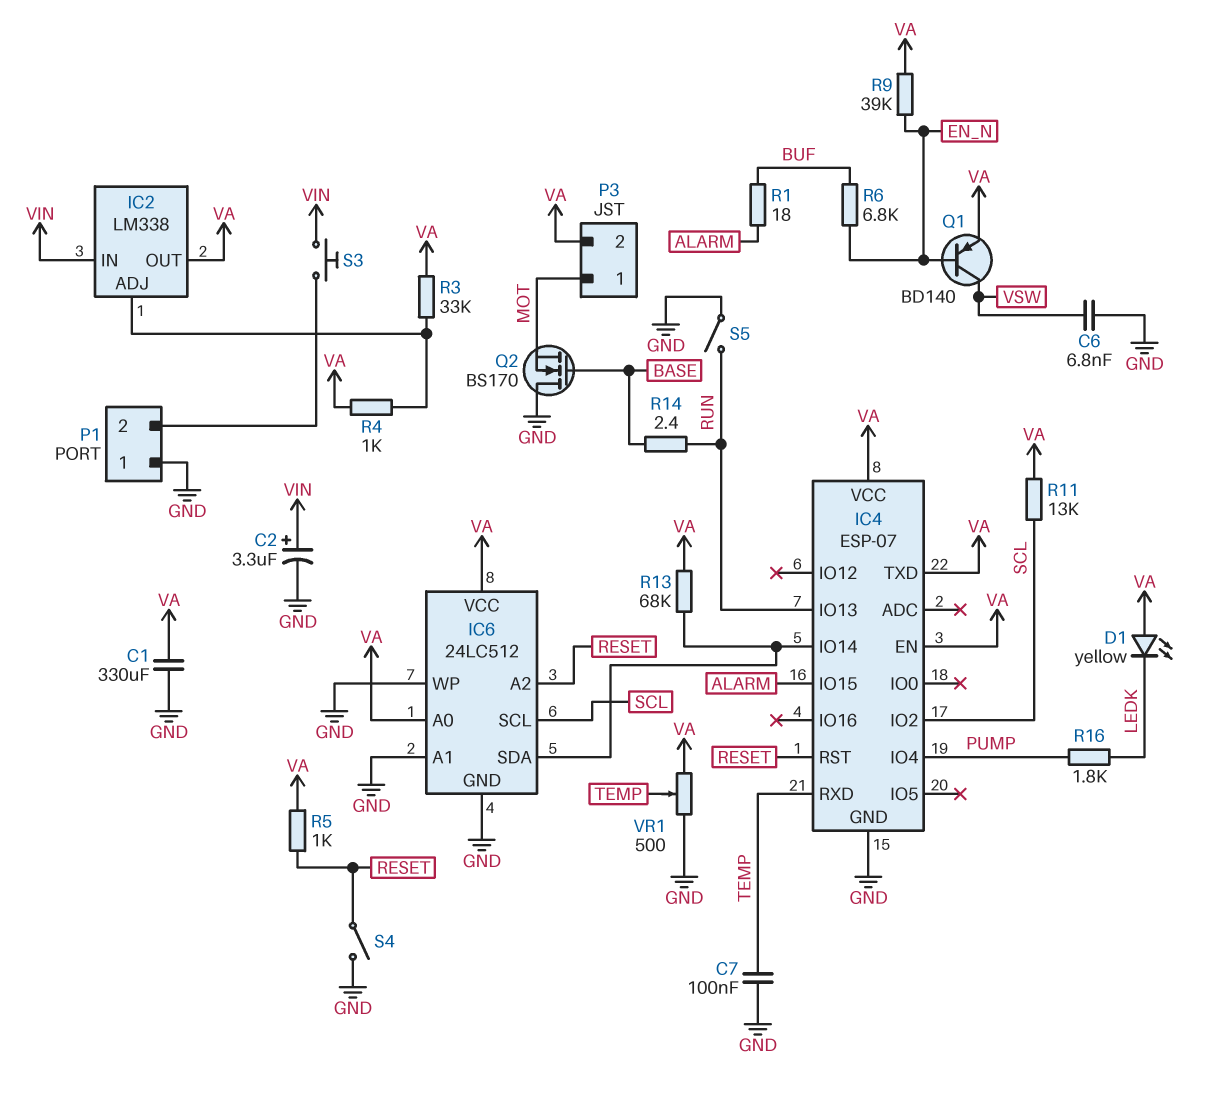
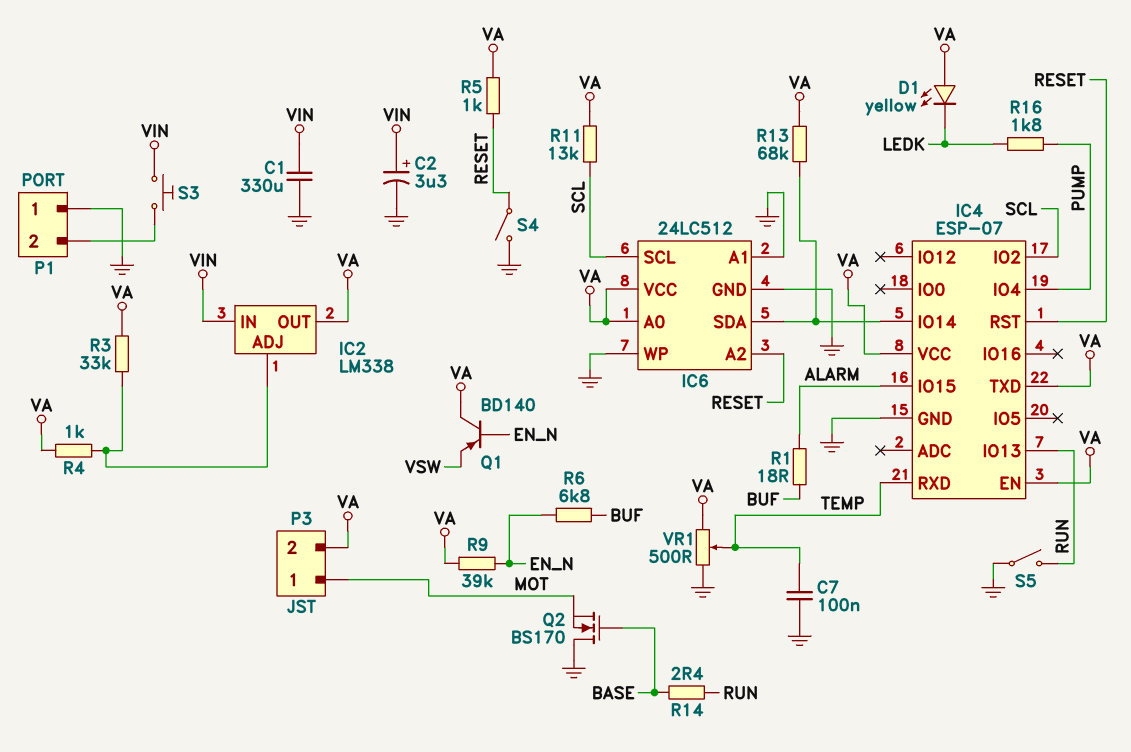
C1: 330uF (GND, VA) -> 330uF (GND, VIN)
C6: 6.8nF (GND, VSW) -> none
Q1: PNP BD140 (B EN_N, C VSW, E VA) -> PNP BD140 (B EN_N, C VA, E VSW)

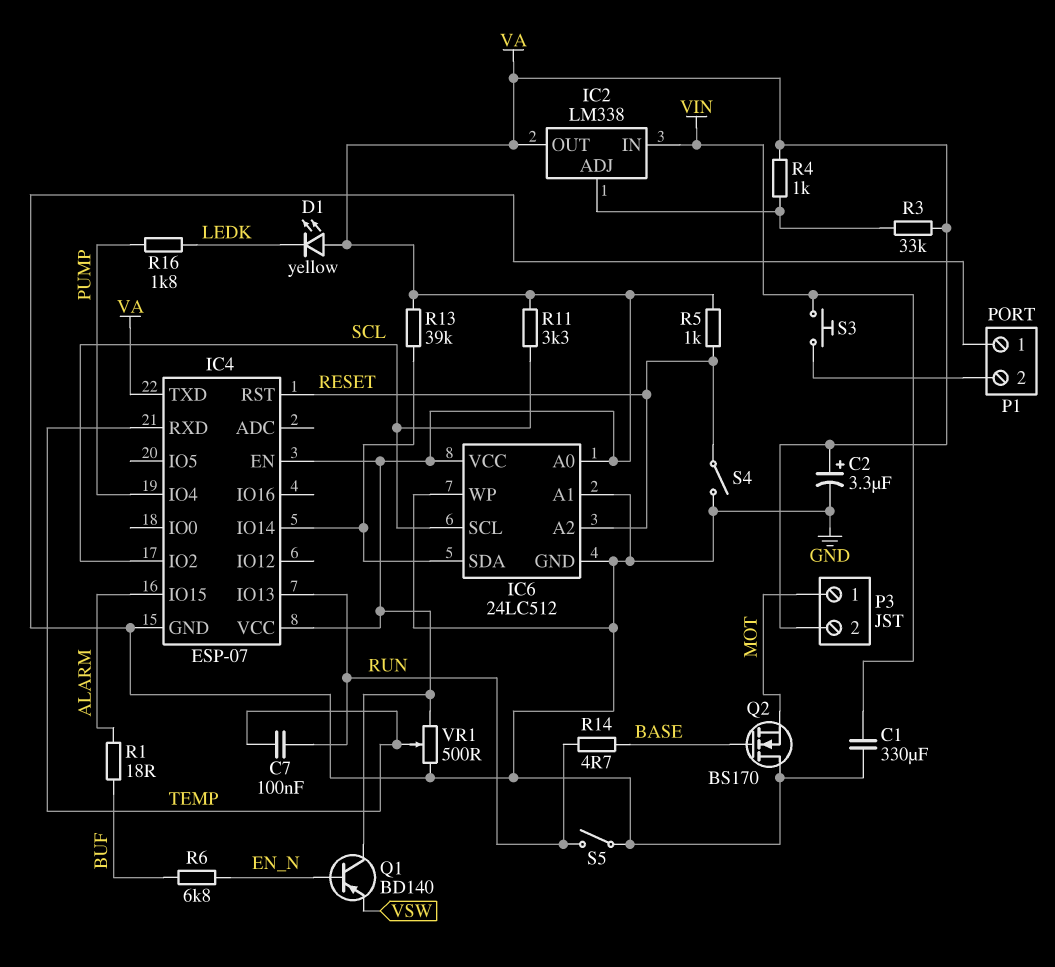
C2: 3.3uF (plus VIN, minus GND) -> 3.3uF (plus VA, minus GND)
C7: 100nF (GND, TEMP) -> 100nF (RUN, TEMP)
R9: 39k (EN_N, VA) -> none
R11: 13k (SCL, VA) -> 3.3k (SCL, VA)
R13: 68k (IC4/IO14, VA) -> 39k (IC4/IO14, VA)
R14: 2.4 (BASE, RUN) -> 4.7 (BASE, RUN)

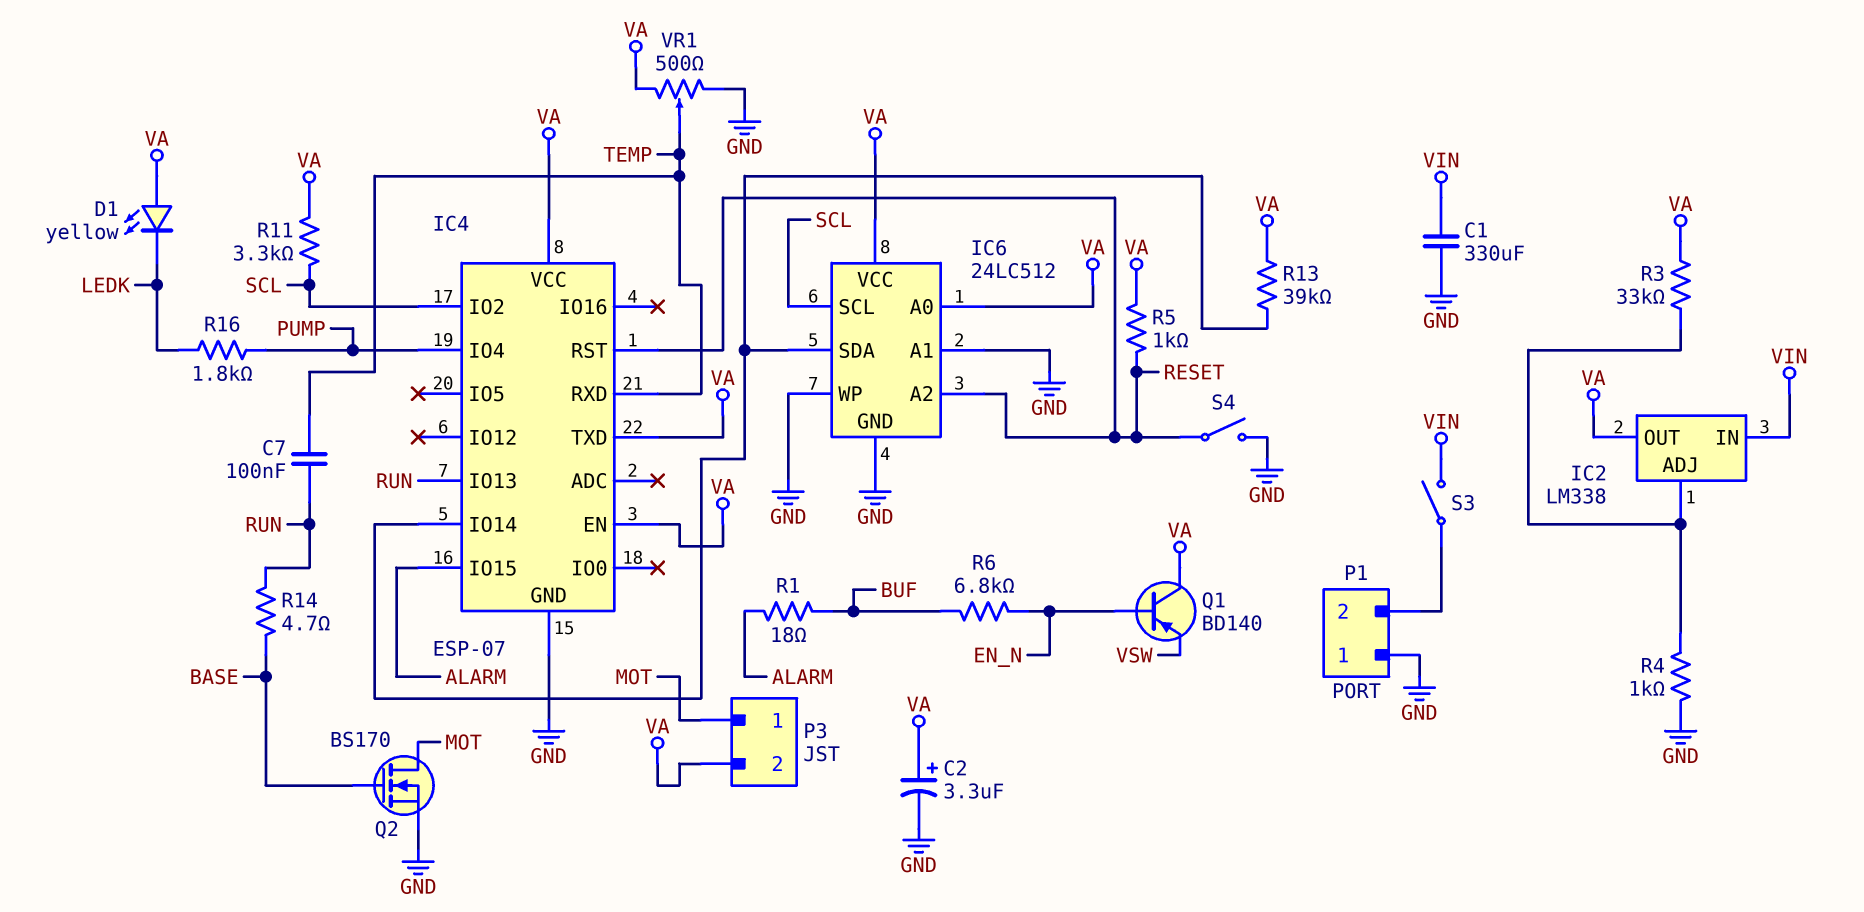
Q2: NMOS BS170 (G BASE, D GND, S MOT) -> NMOS BS170 (G BASE, D MOT, S GND)
R4: 1k (IC2/ADJ, VA) -> 1k (GND, IC2/ADJ)
S3: button (P1/2, VIN) -> switch (P1/2, VIN)
S5: switch (GND, RUN) -> none

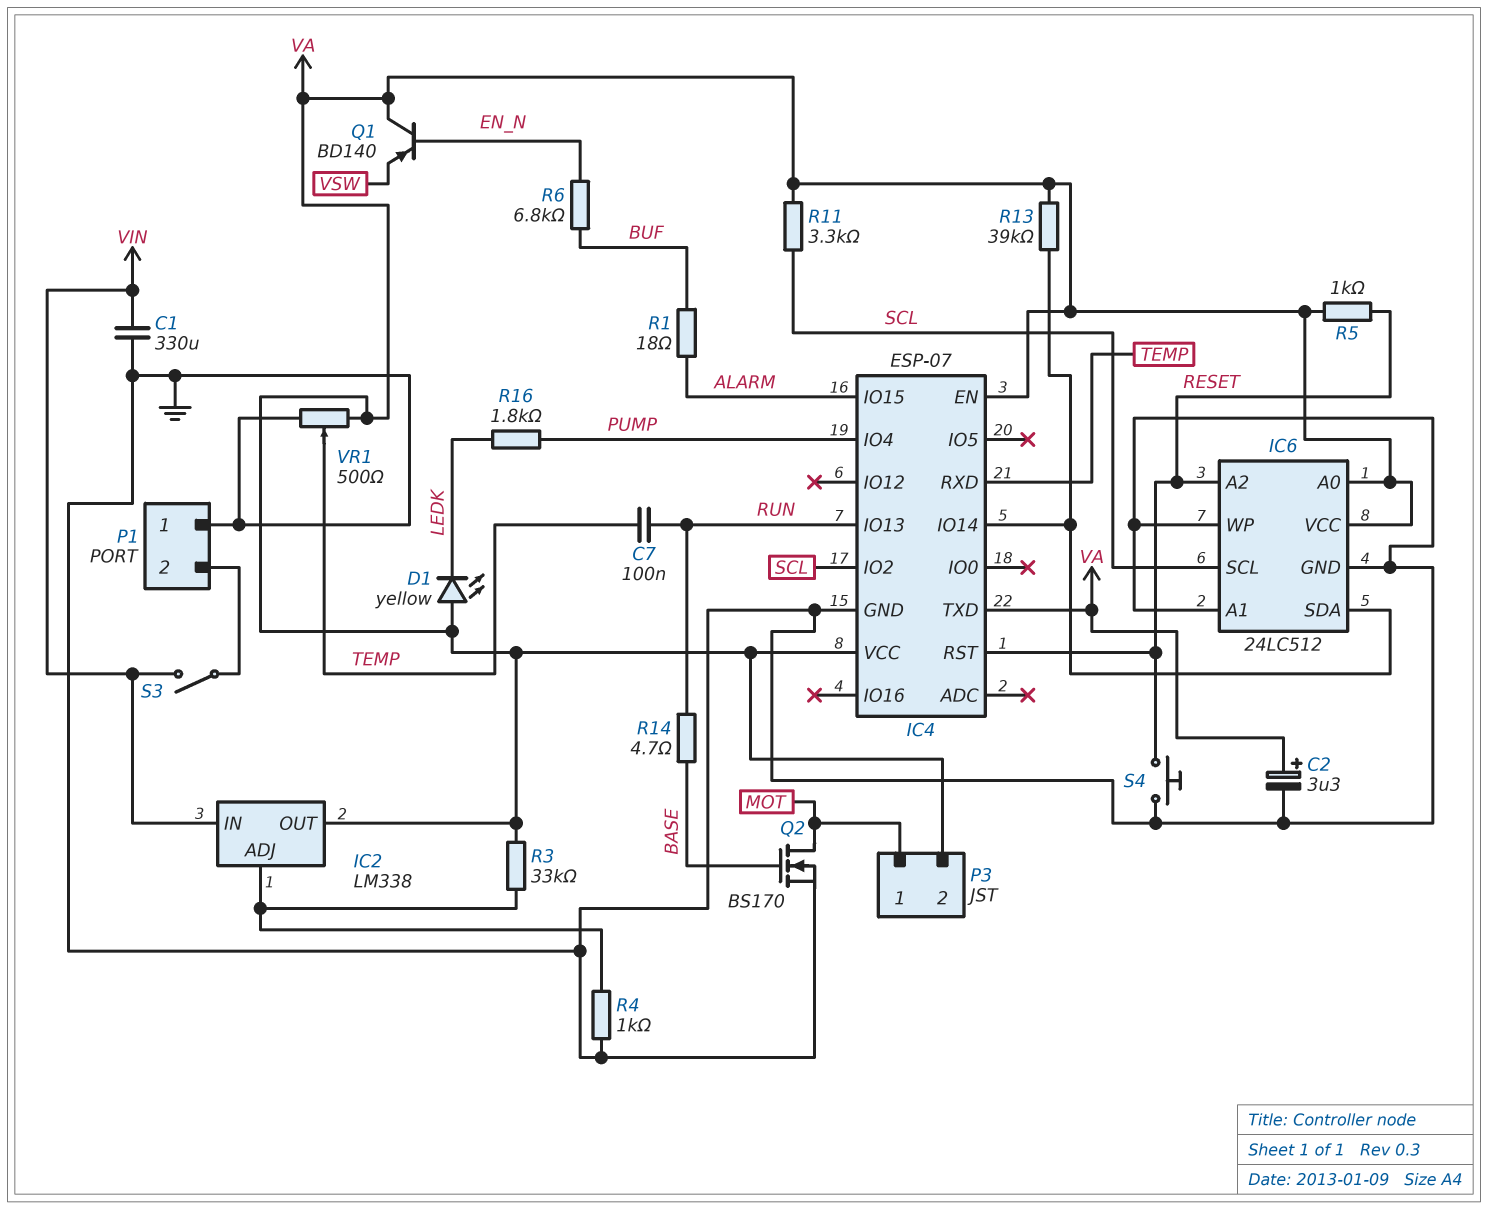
S4: switch (GND, RESET) -> button (GND, RESET)

